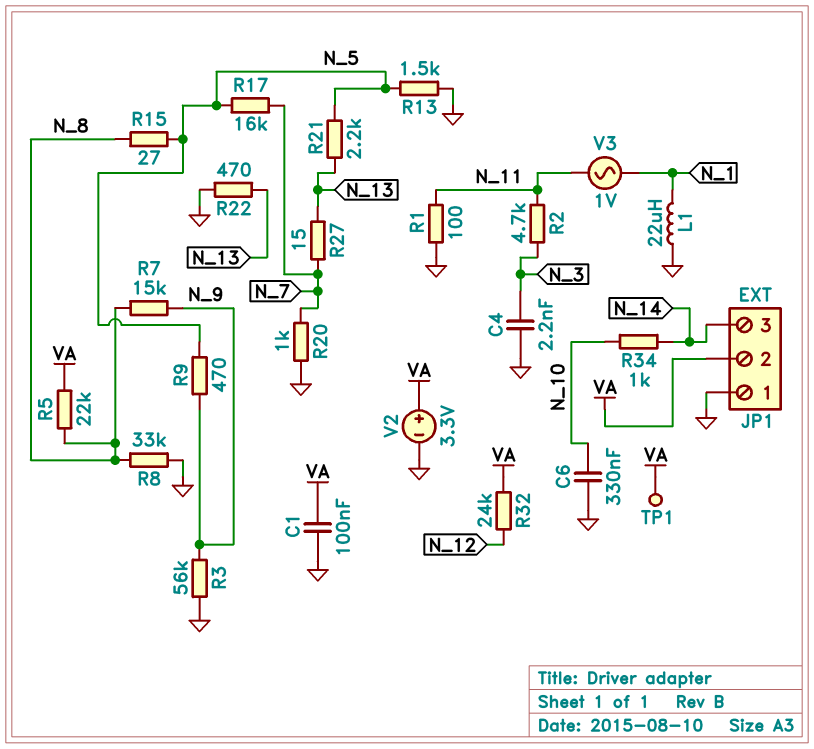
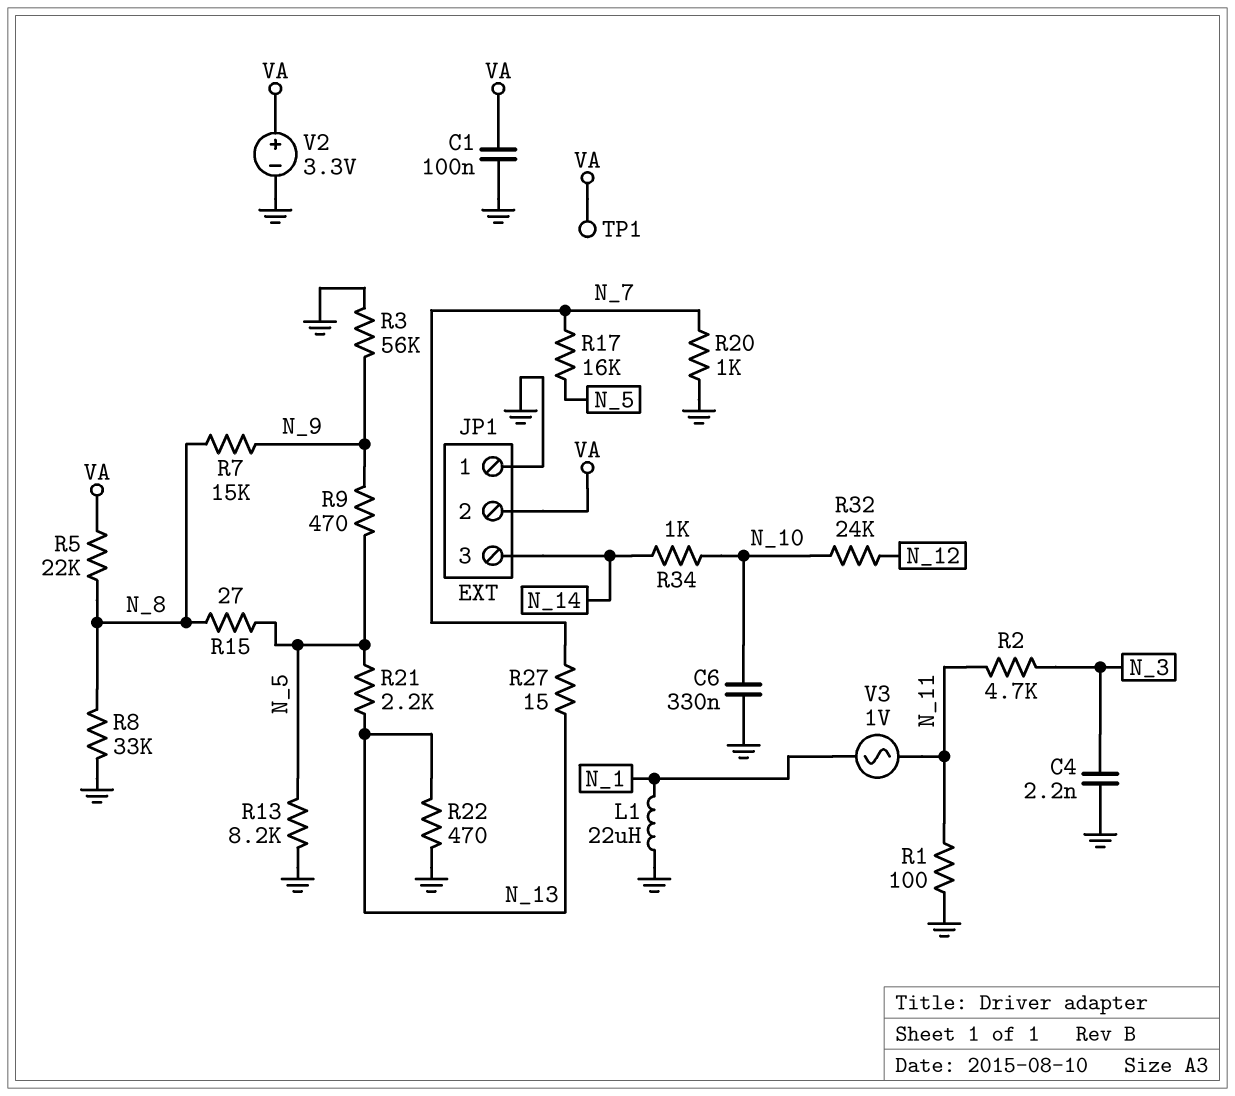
R13: 1.5k (GND, N_5) -> 8.2k (GND, N_5)
R32: 24k (N_12, VA) -> 24k (N_10, N_12)

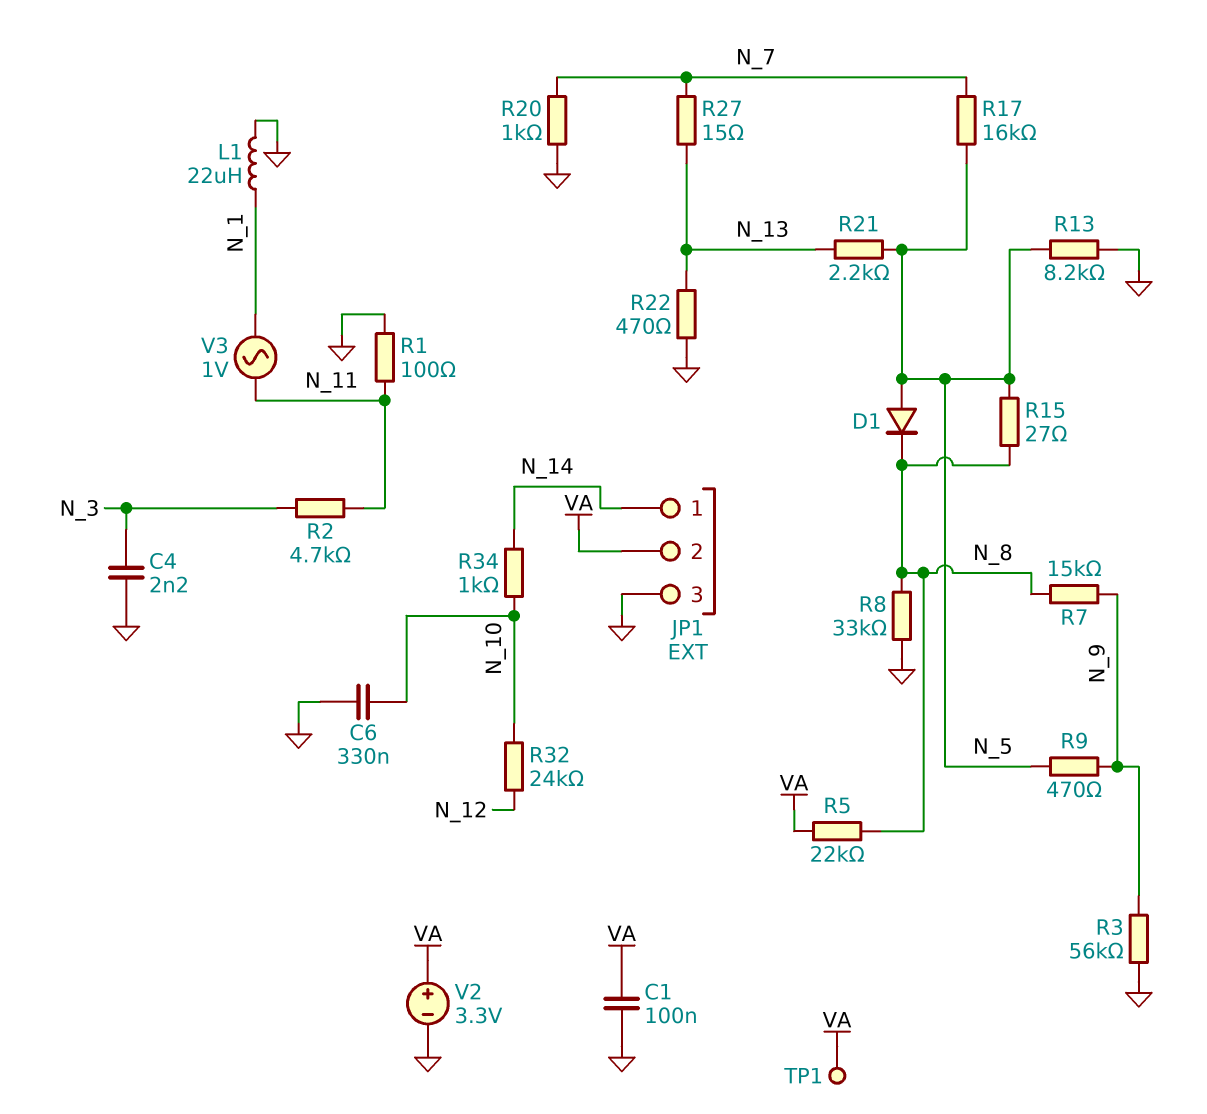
D1: none -> diode (A N_5, K N_8)
JP1 pin 1: GND -> N_14
JP1 pin 3: N_14 -> GND

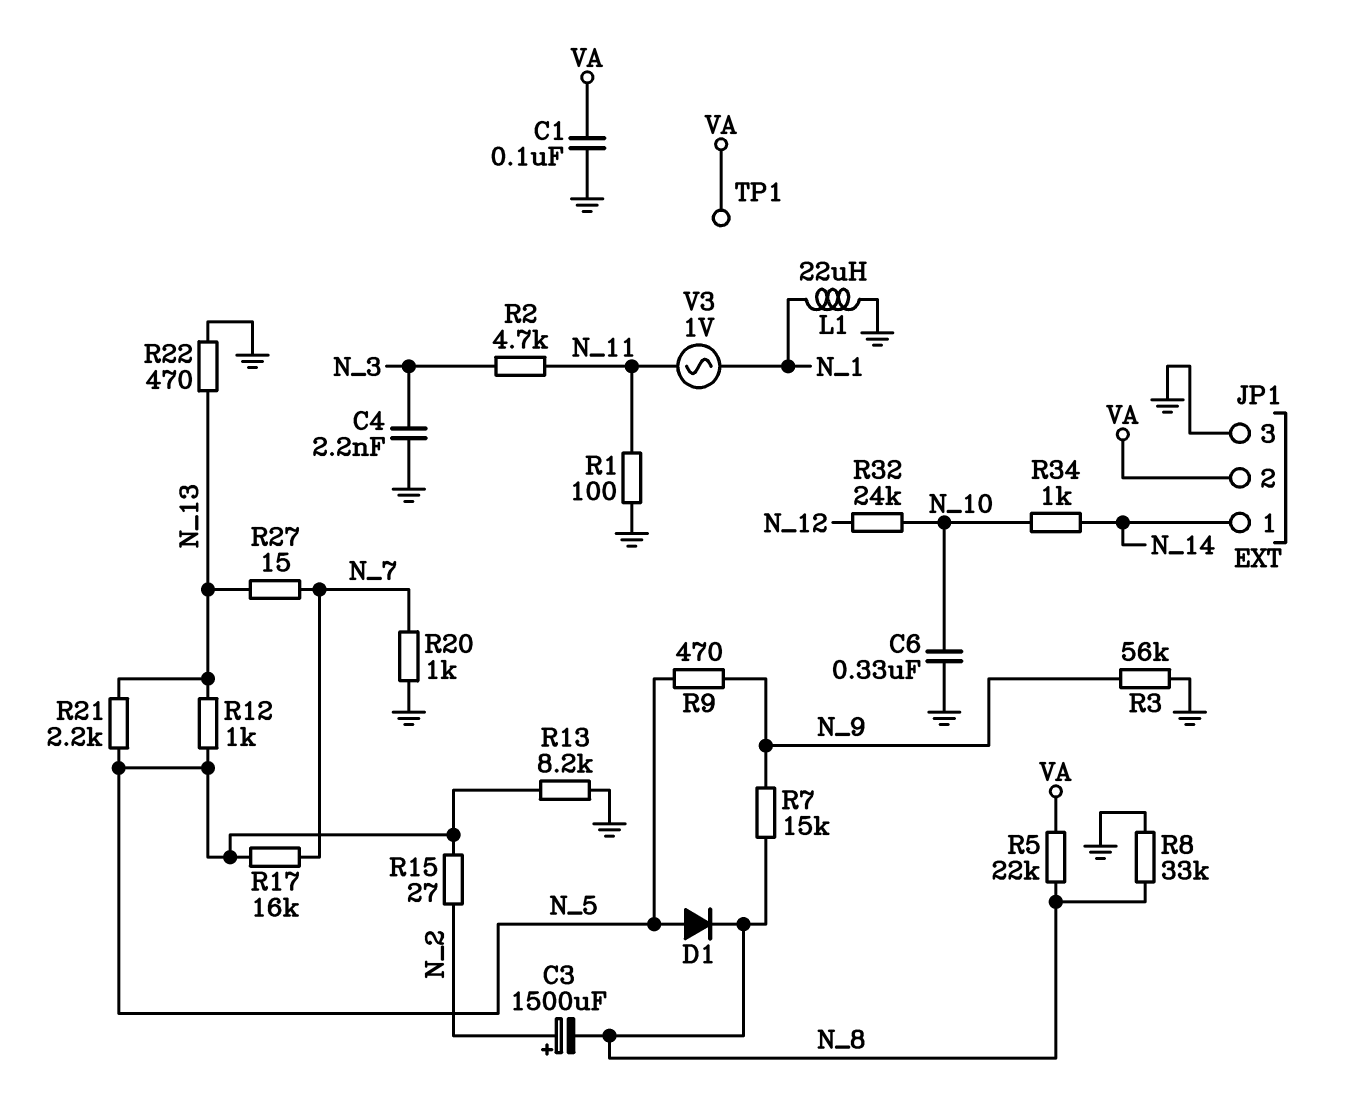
C3: none -> 1500uF (plus N_2, minus N_8)
R12: none -> 1k (N_5, N_13)
R15: 27 (N_5, N_8) -> 27 (N_2, N_5)
V2: 3.3V (plus VA, minus GND) -> none

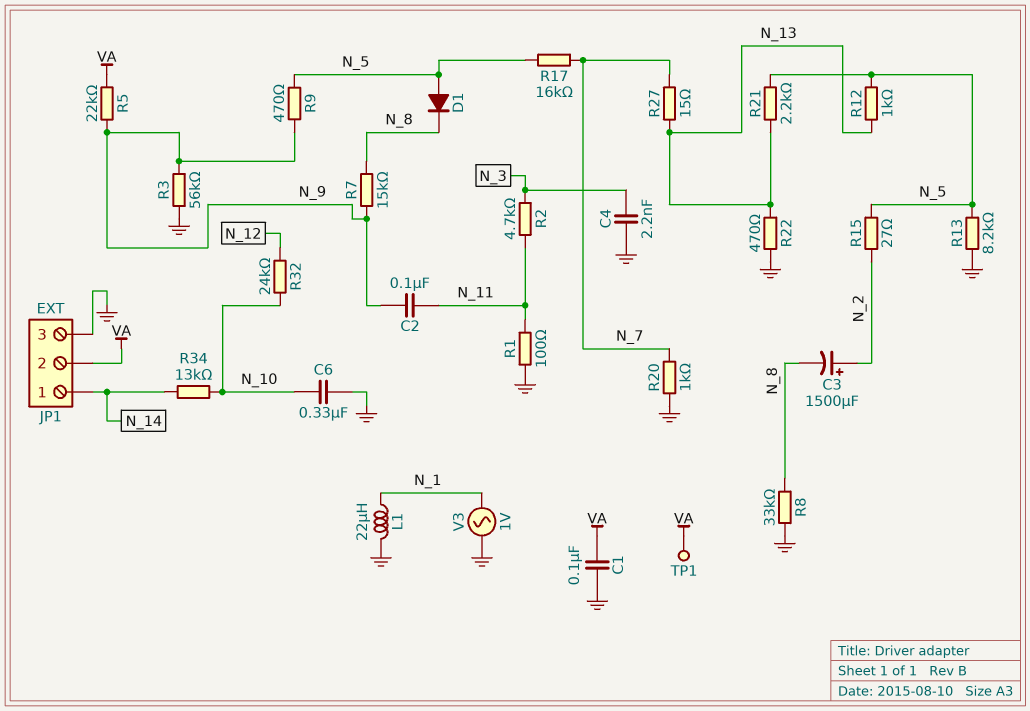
C2: none -> 100nF (N_9, N_11)
R5: 22k (N_8, VA) -> 22k (N_9, VA)
R34: 1k (N_10, N_14) -> 13k (N_10, N_14)
V3: AC 1V (N_1, N_11) -> AC 1V (GND, N_1)

